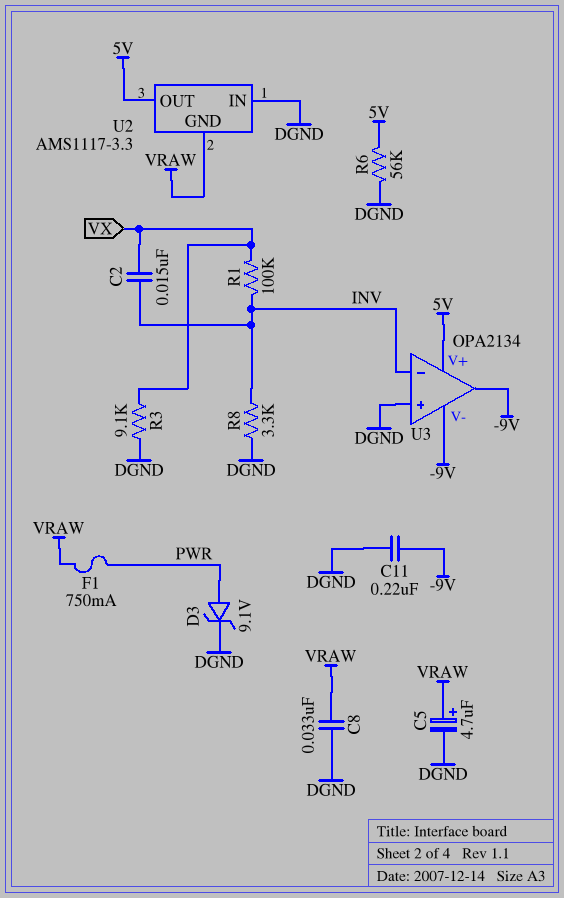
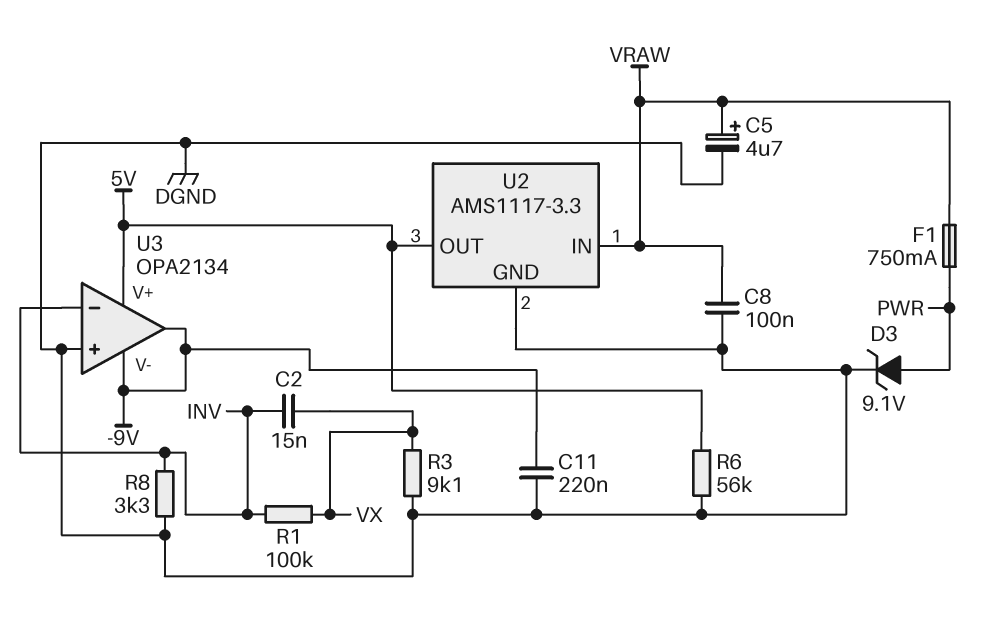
C8: 33nF (DGND, VRAW) -> 100nF (DGND, VRAW)
U2 pin GND: VRAW -> DGND
U2 pin IN: DGND -> VRAW

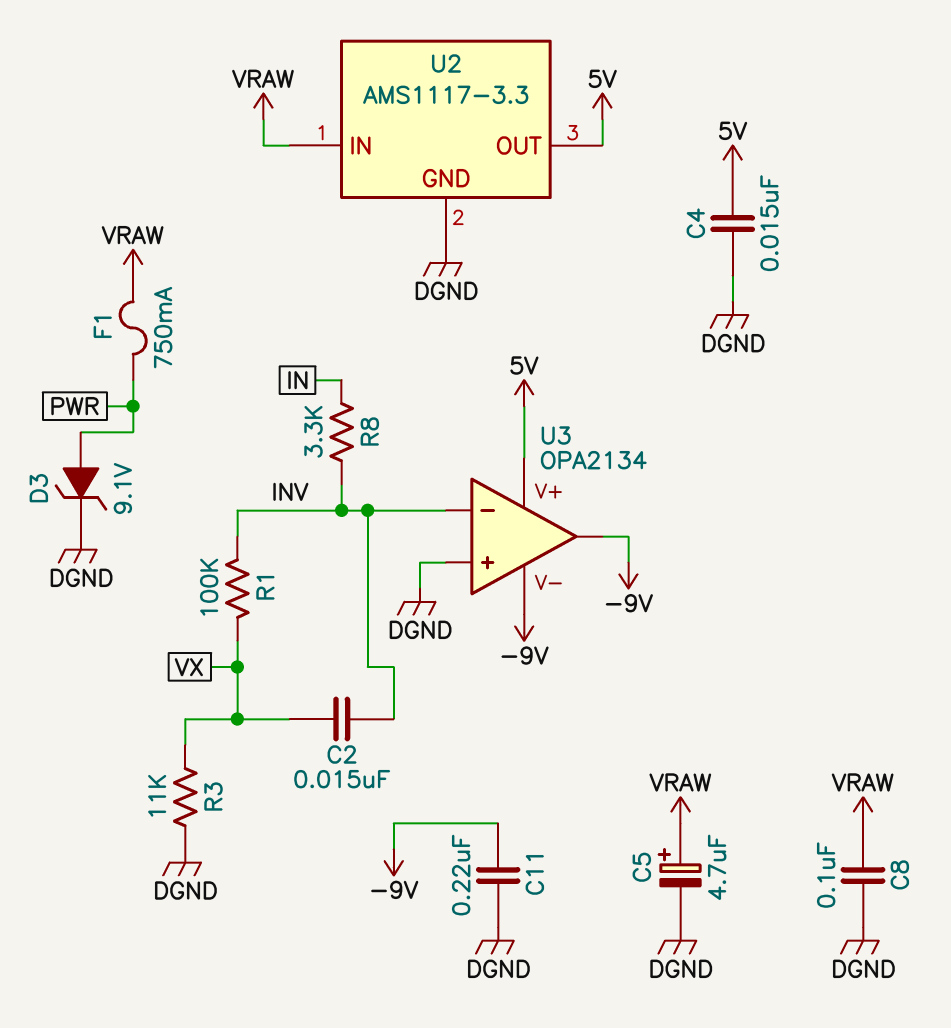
C4: none -> 15nF (5V, DGND)
R3: 9.1k (DGND, VX) -> 11k (DGND, VX)
R6: 56k (5V, DGND) -> none
R8: 3.3k (DGND, INV) -> 3.3k (IN, INV)

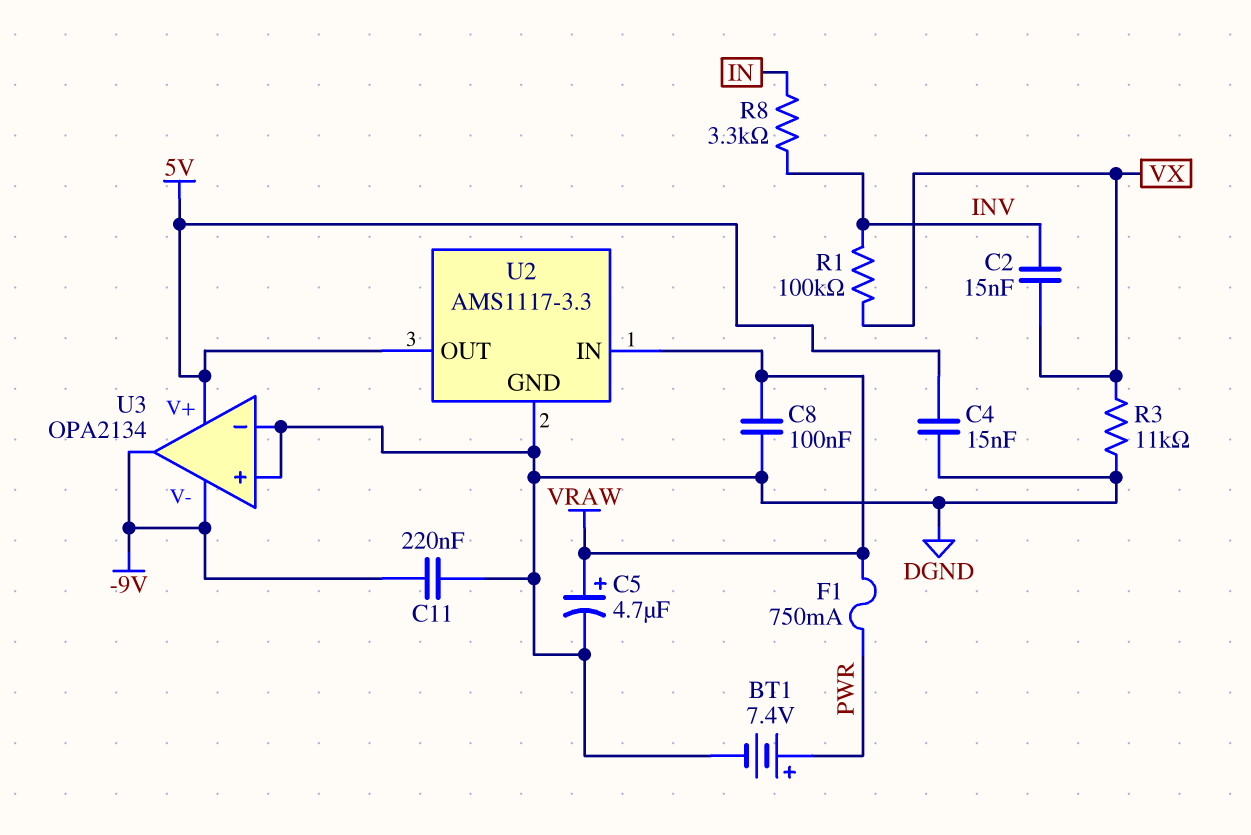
BT1: none -> 7.4V (plus PWR, minus DGND)
D3: zener 9.1V (A PWR, K DGND) -> none
U3 pin in-: INV -> DGND

